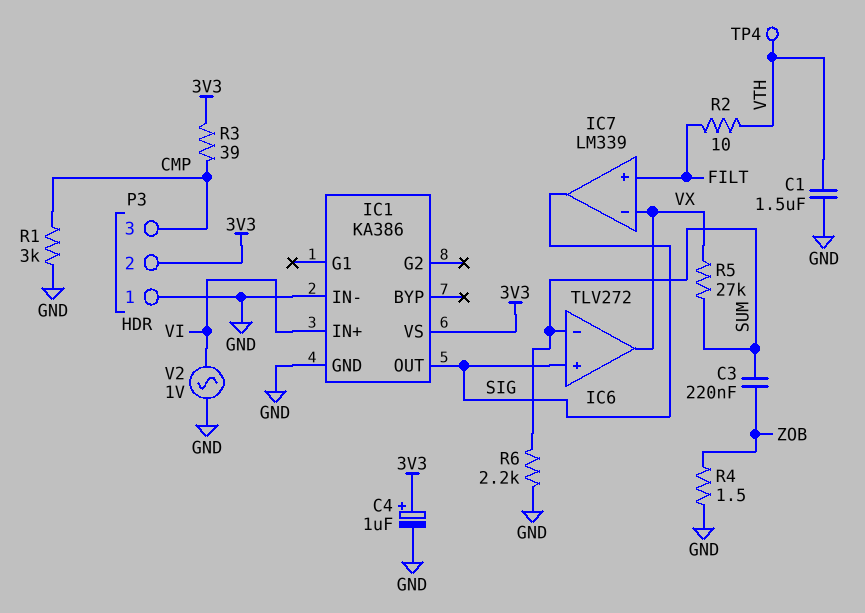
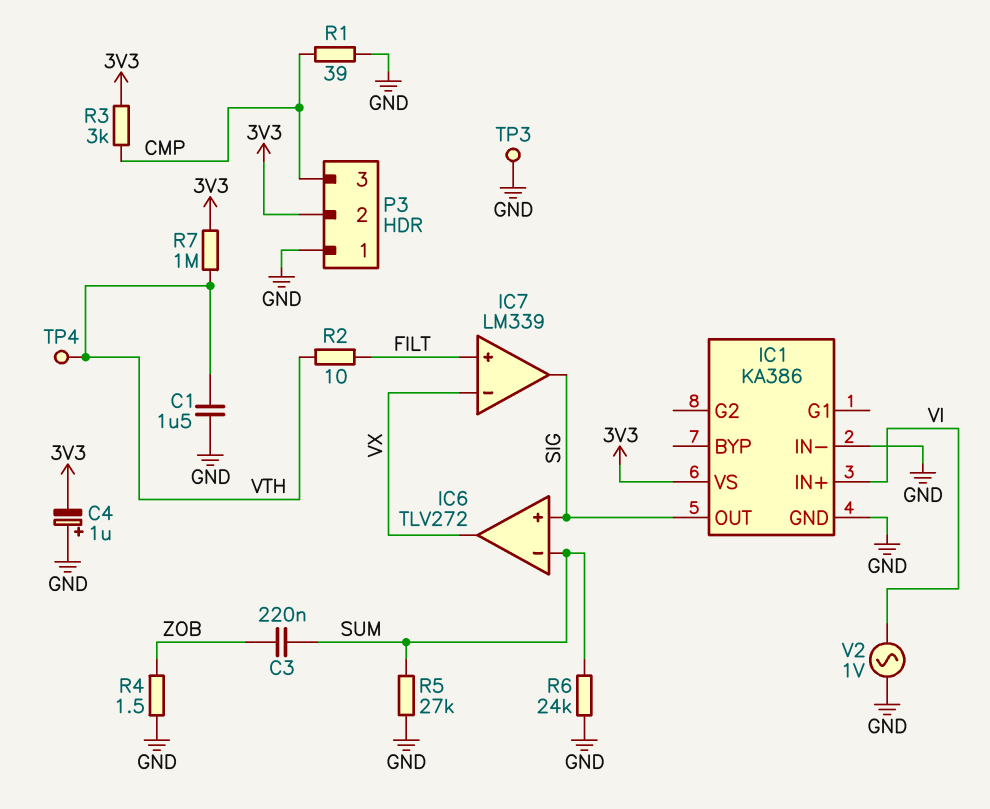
C4: 1uF (plus 3V3, minus GND) -> 1uF (plus GND, minus 3V3)
R1: 3k (CMP, GND) -> 39 (CMP, GND)
R3: 39 (3V3, CMP) -> 3k (3V3, CMP)
R5: 27k (SUM, VX) -> 27k (GND, SUM)
R6: 2.2k (GND, SUM) -> 24k (GND, SUM)
R7: none -> 1M (3V3, VTH)
TP3: none -> test point (GND)

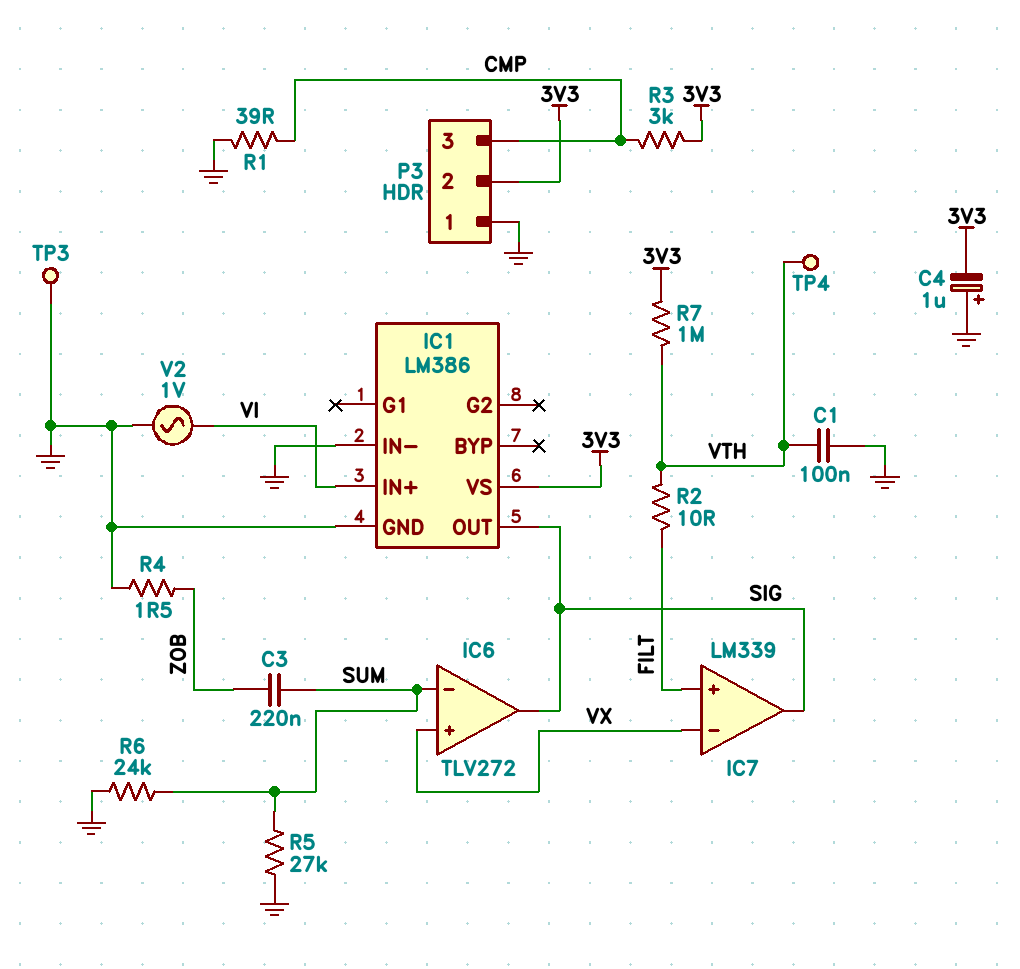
C1: 1.5uF (GND, VTH) -> 100nF (GND, VTH)
IC1: KA386 -> LM386
IC6 pin in+: SIG -> VX
IC6 pin out: VX -> SIG

